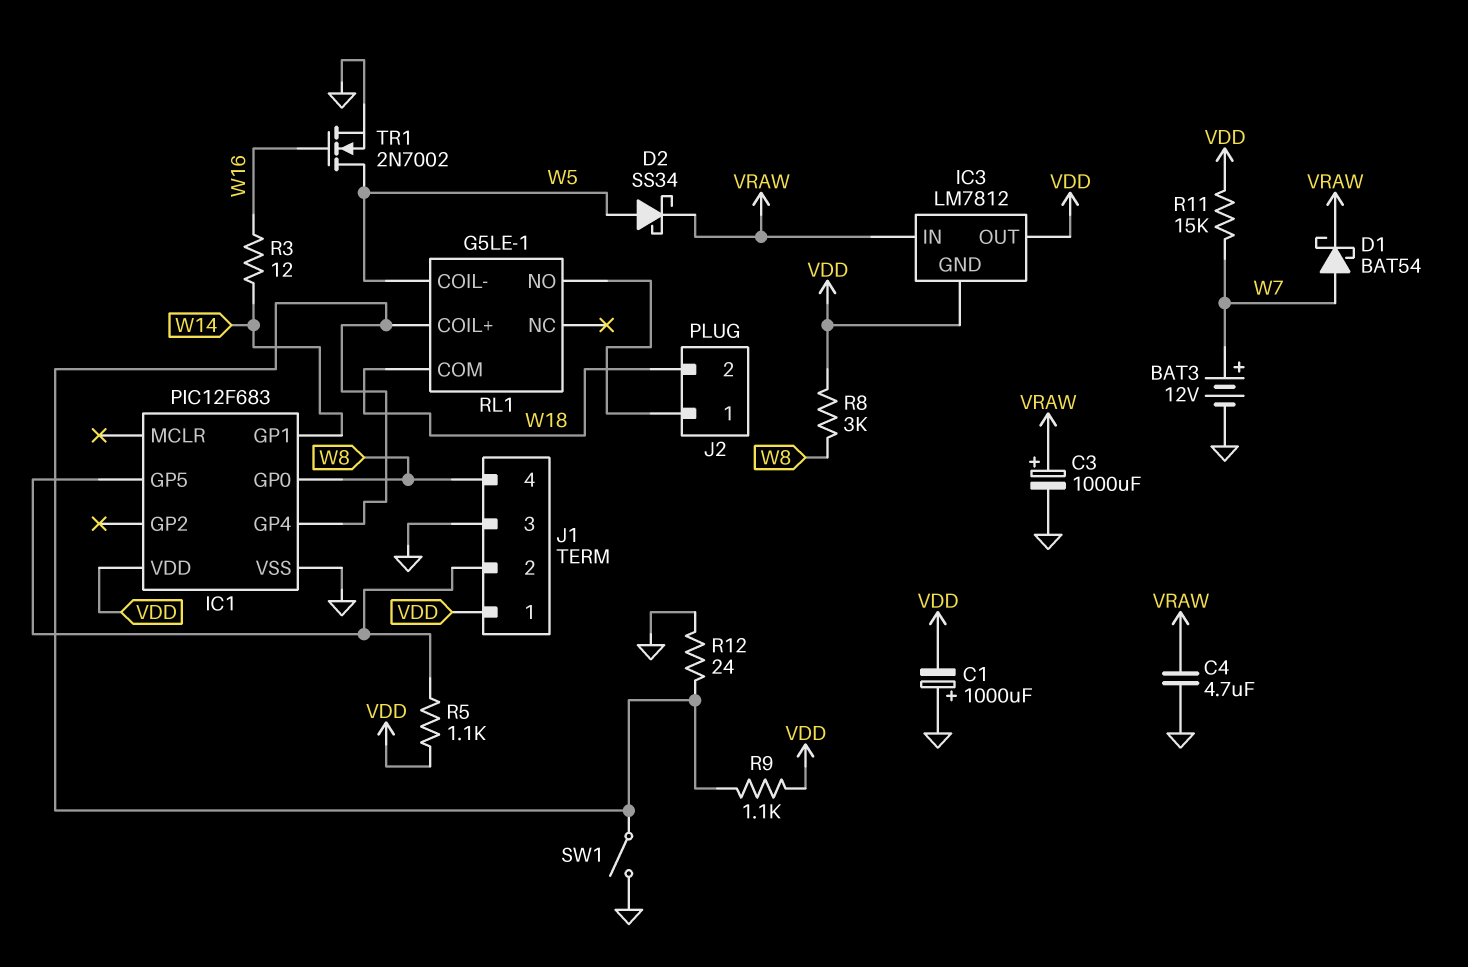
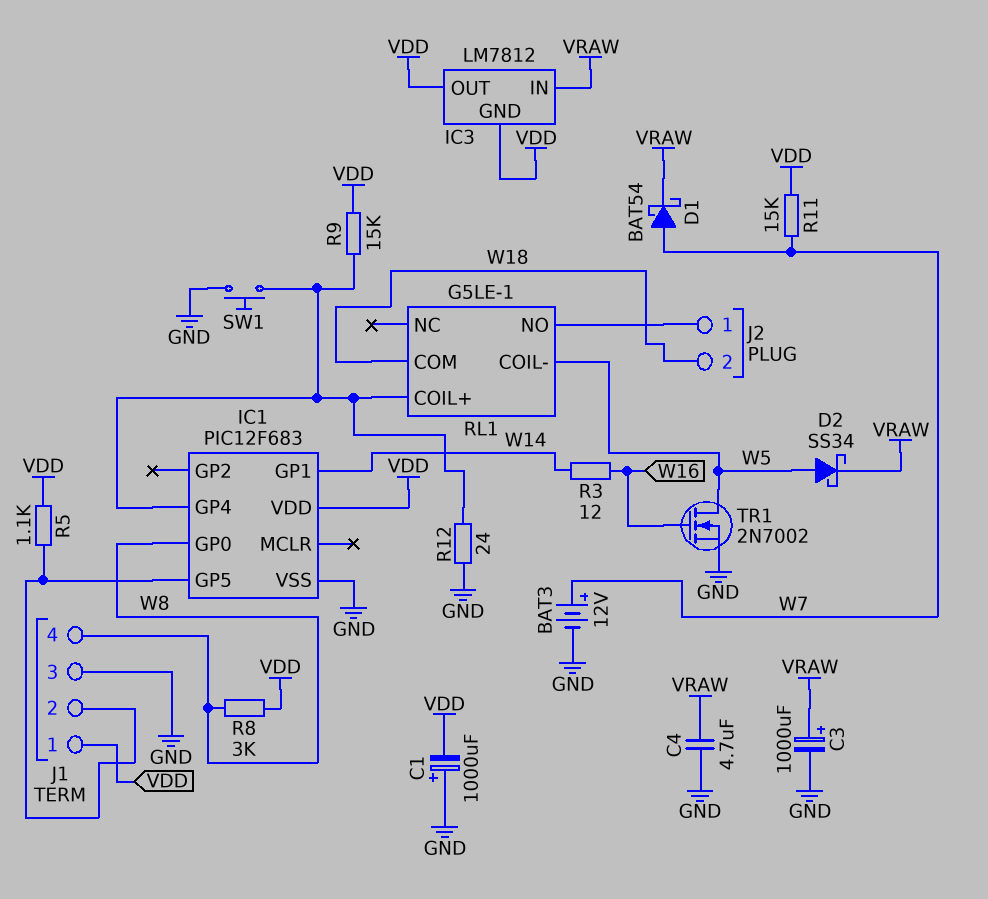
R9: 1.1k (IC1/GP4, VDD) -> 15k (IC1/GP4, VDD)
SW1: switch (GND, IC1/GP4) -> button (GND, IC1/GP4)

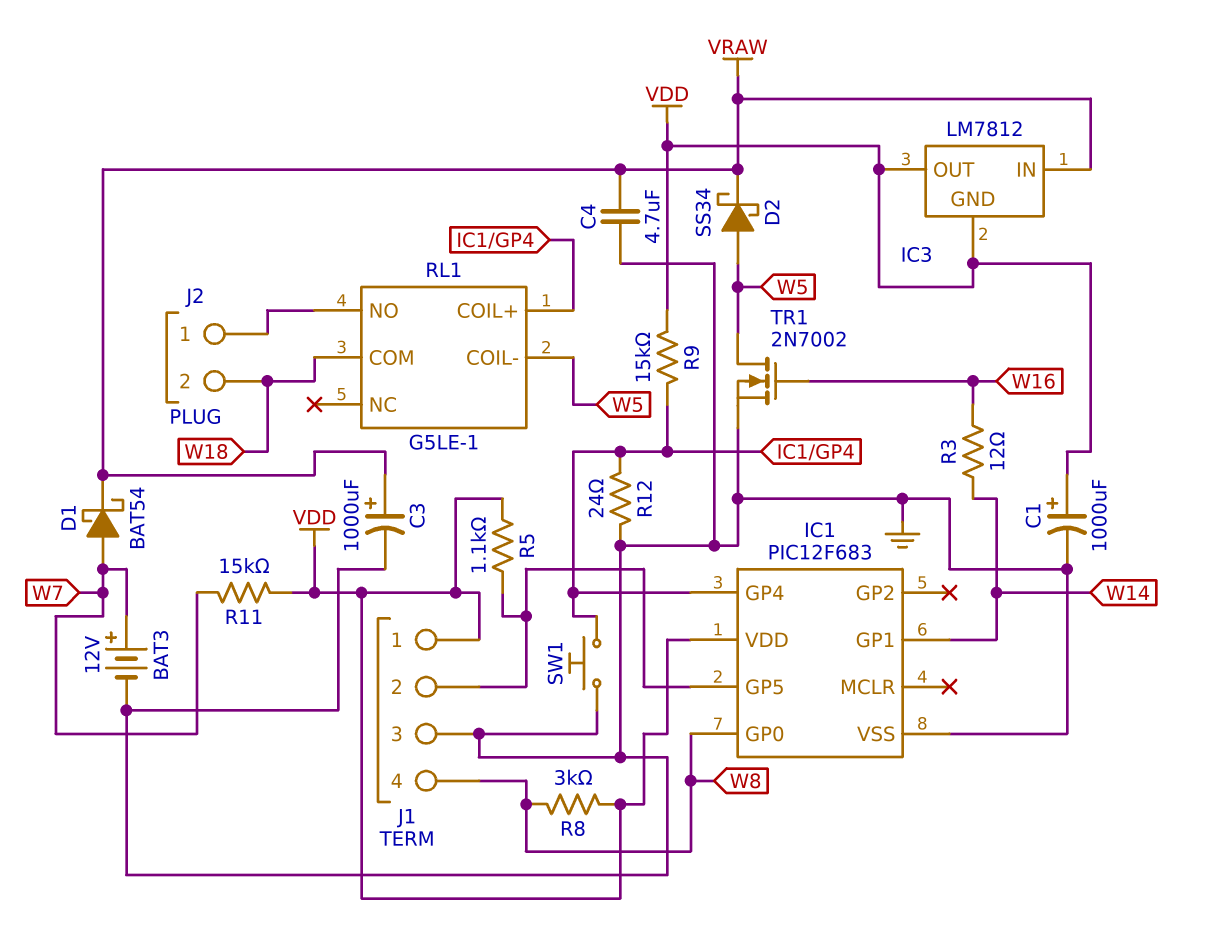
C1: 1000uF (plus GND, minus VDD) -> 1000uF (plus VDD, minus GND)

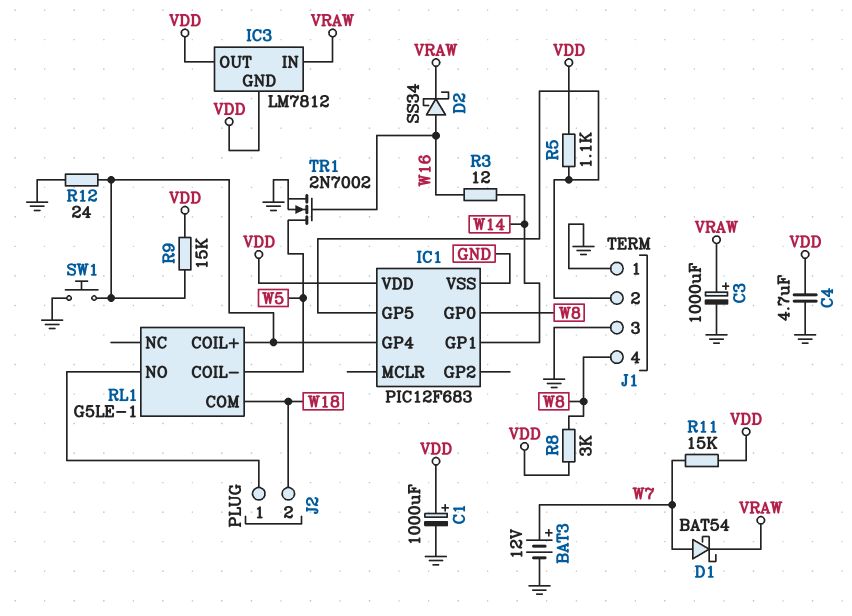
C4: 4.7uF (GND, VRAW) -> 4.7uF (GND, VDD)
D2: schottky SS34 (A W5, K VRAW) -> schottky SS34 (A W16, K VRAW)
J1 pin 1: VDD -> GND

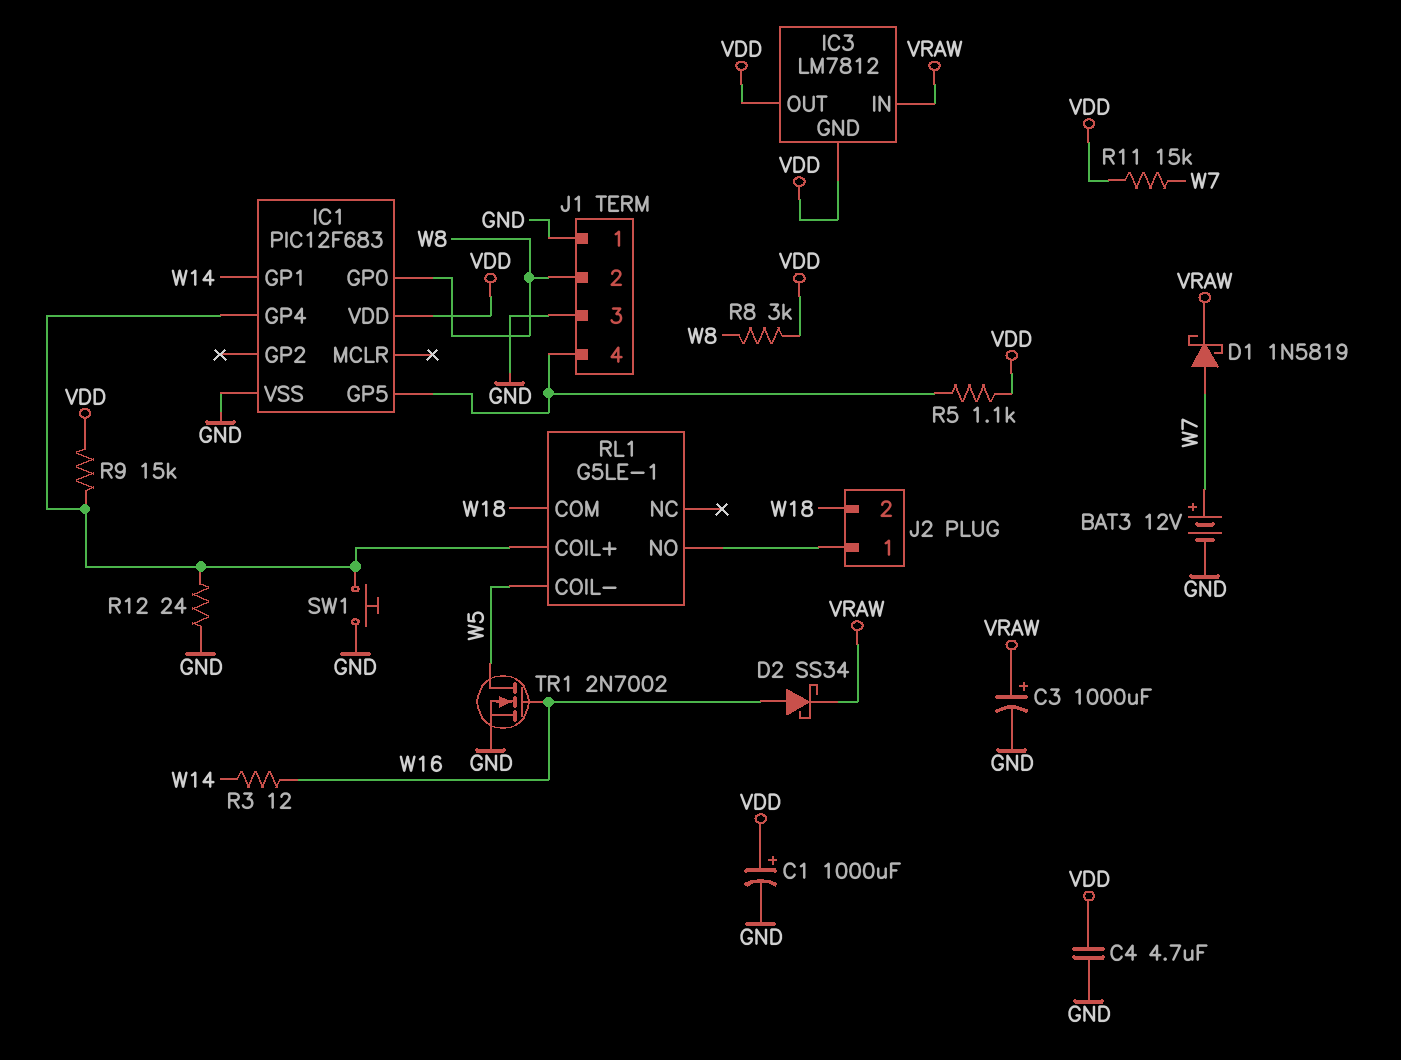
D1: schottky BAT54 (A W7, K VRAW) -> schottky 1N5819 (A W7, K VRAW)
J1 pin 2: IC1/GP5 -> W8
J1 pin 4: W8 -> IC1/GP5

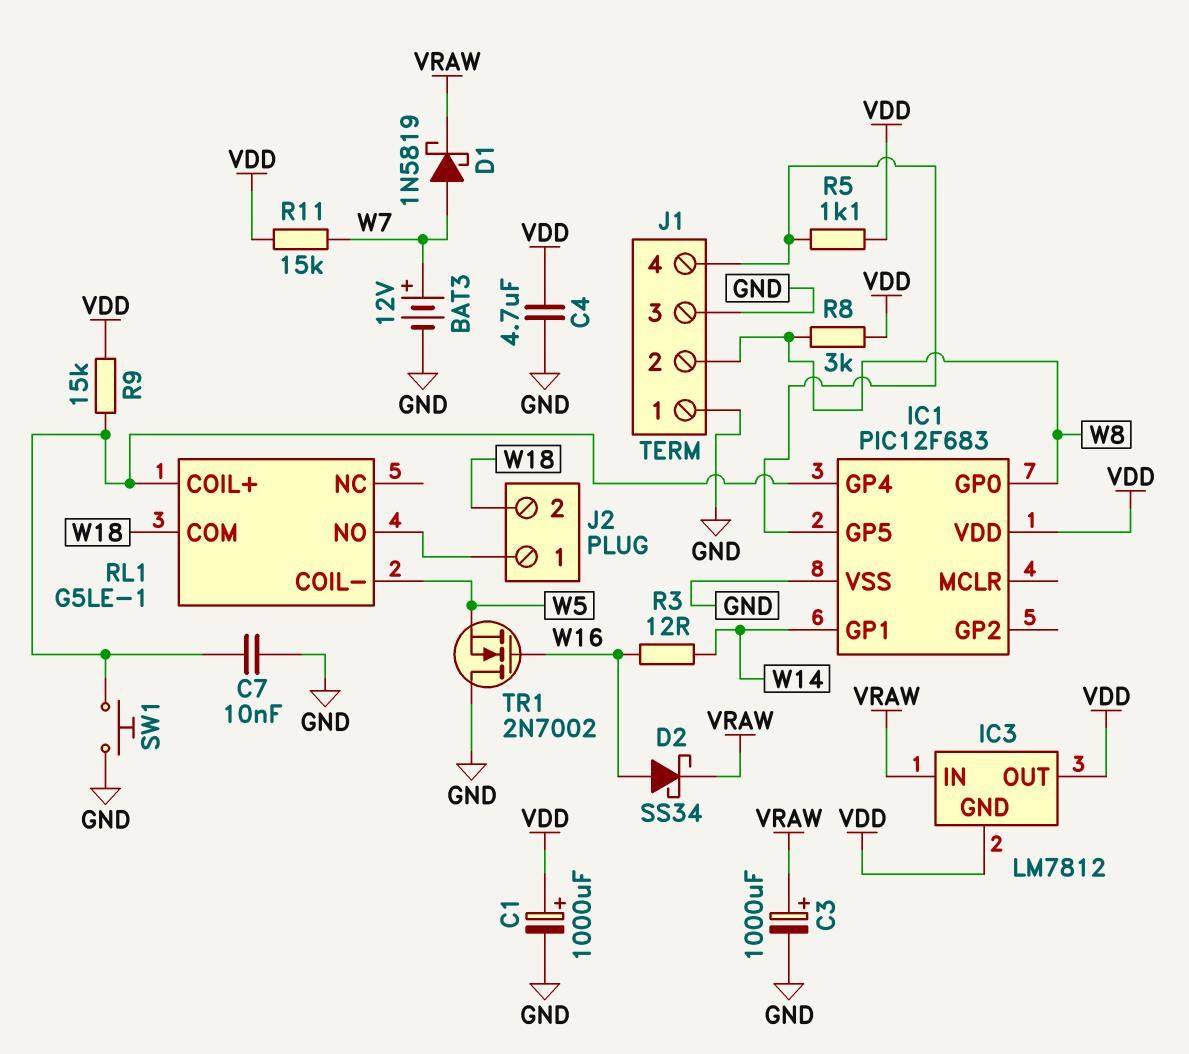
C7: none -> 10nF (GND, IC1/GP4)
R12: 24 (GND, IC1/GP4) -> none
TR1: NMOS 2N7002 (G W16, D W5, S GND) -> NMOS 2N7002 (G W16, D GND, S W5)

